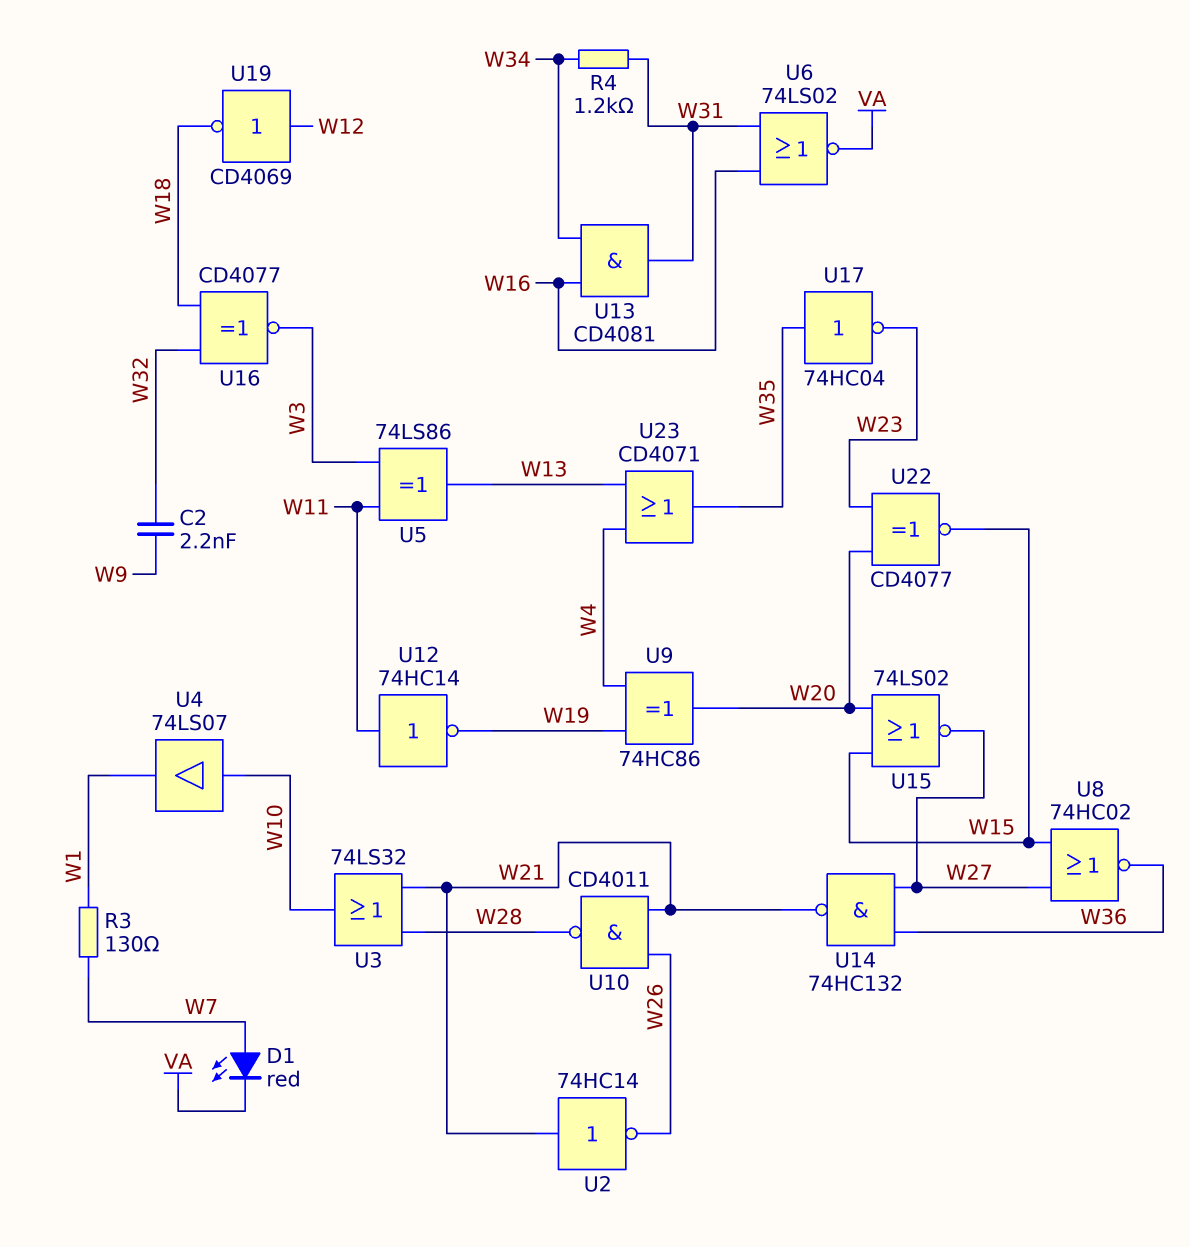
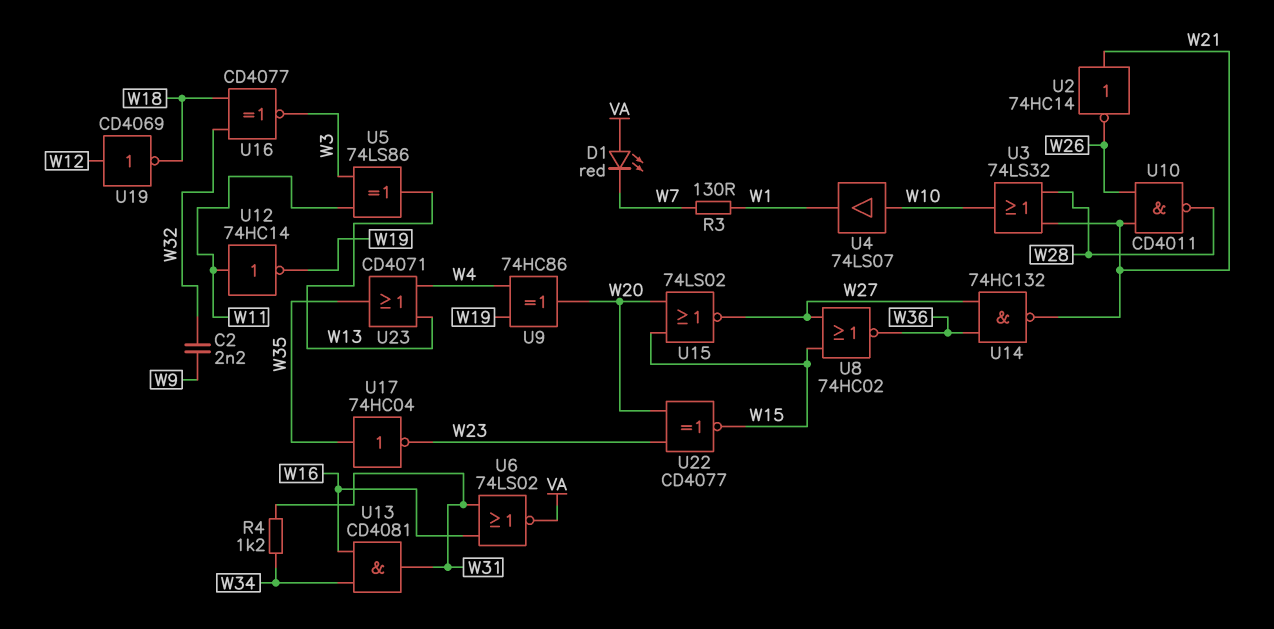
D1: LED red (A W7, K VA) -> LED red (A VA, K W7)

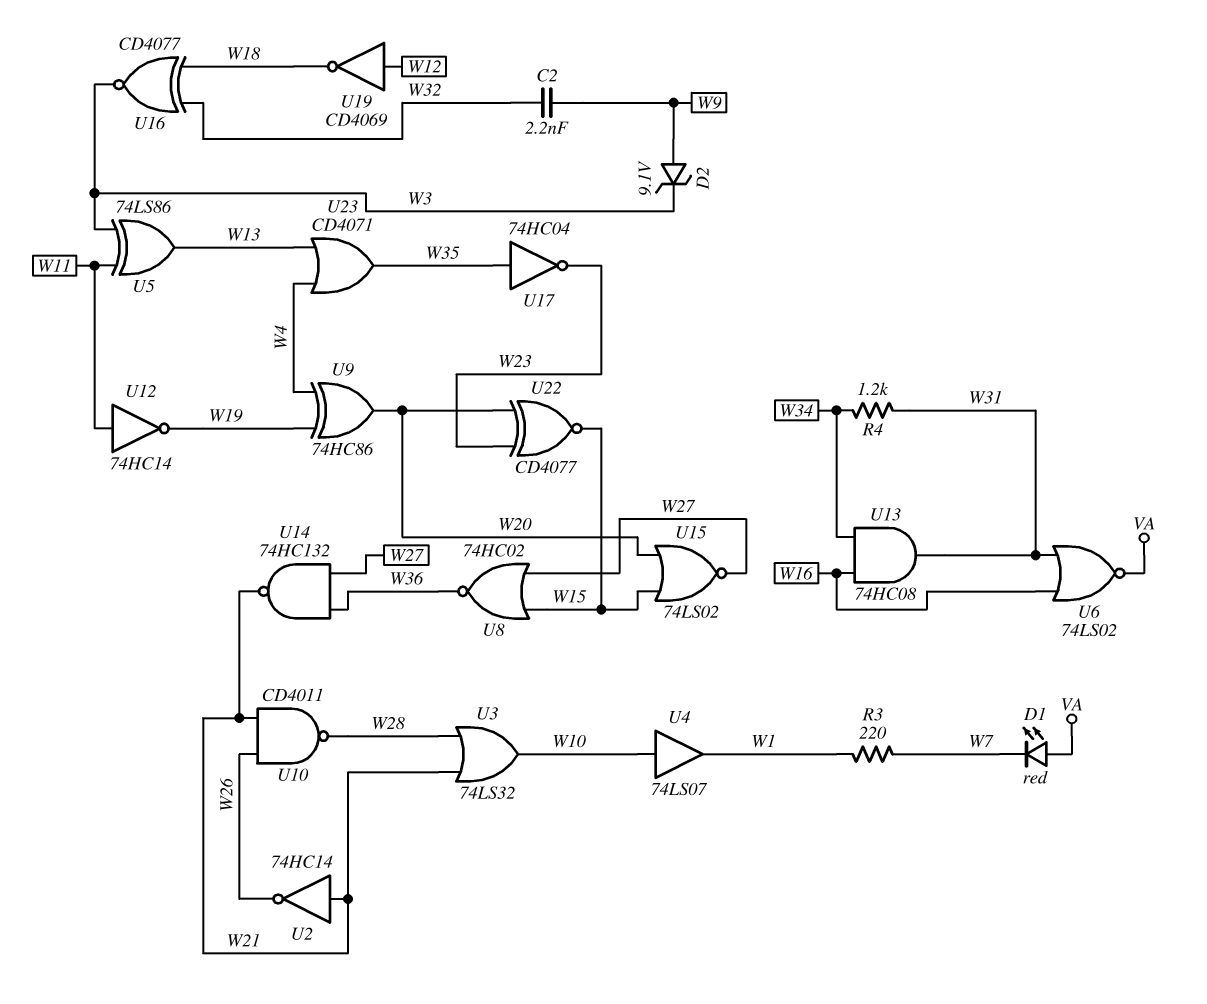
D2: none -> zener 9.1V (A W9, K W3)
R3: 130 (W1, W7) -> 220 (W1, W7)
U13: AND CD4081 (in W16, in W34, out W31) -> AND 74HC08 (in W16, in W34, out W31)

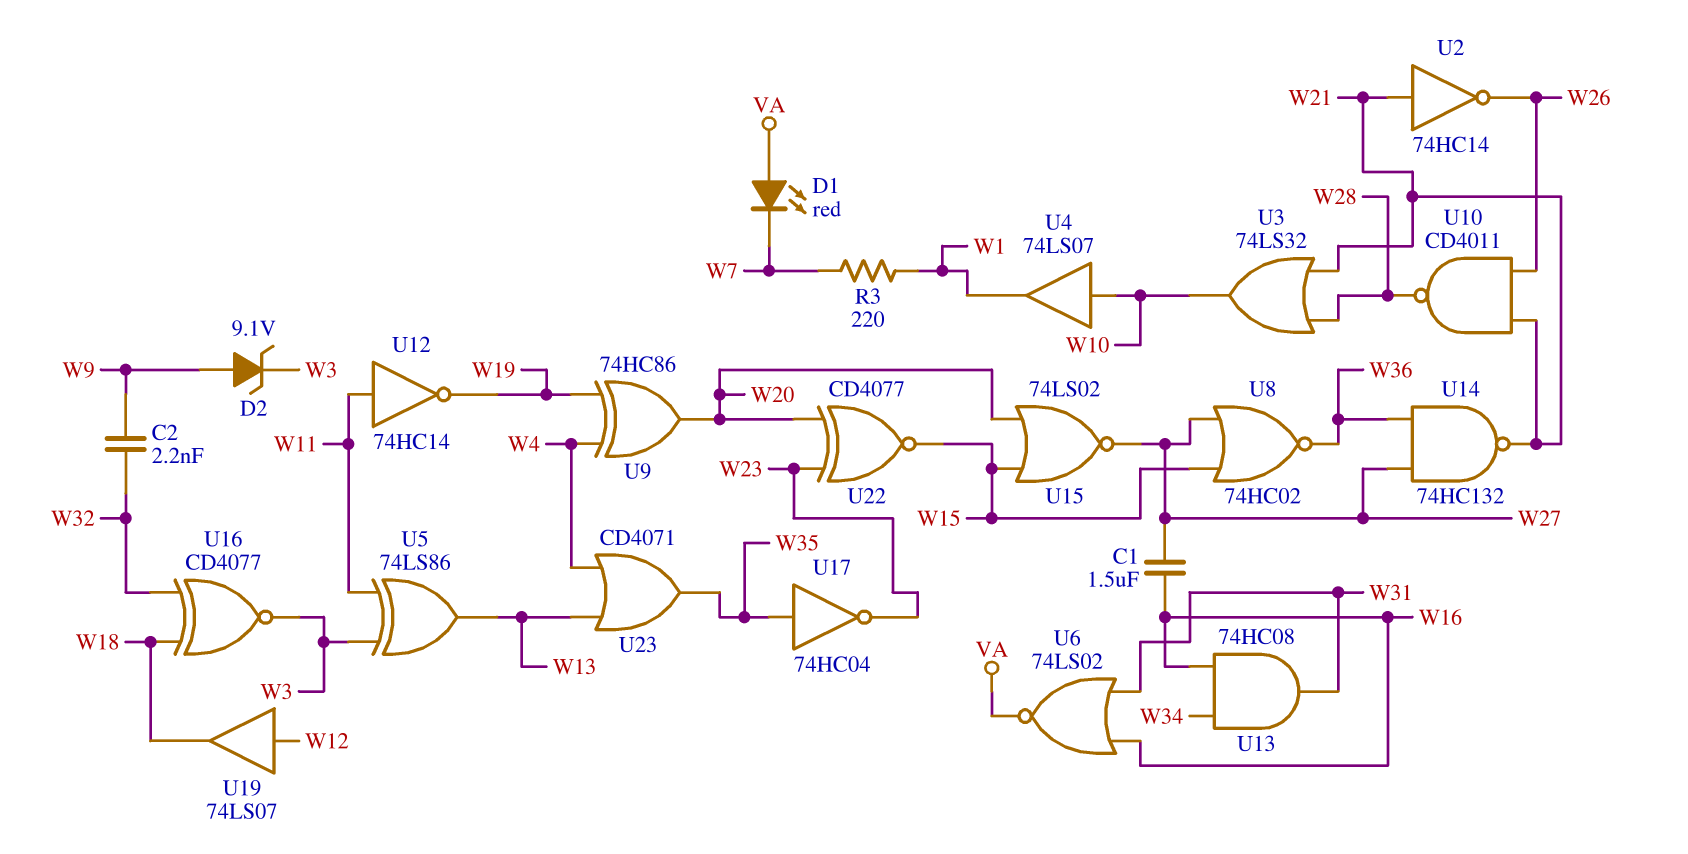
C1: none -> 1.5uF (W16, W27)
R4: 1.2k (W31, W34) -> none
U19: NOT CD4069 (in W12, out W18) -> buffer 74LS07 (in W12, out W18)

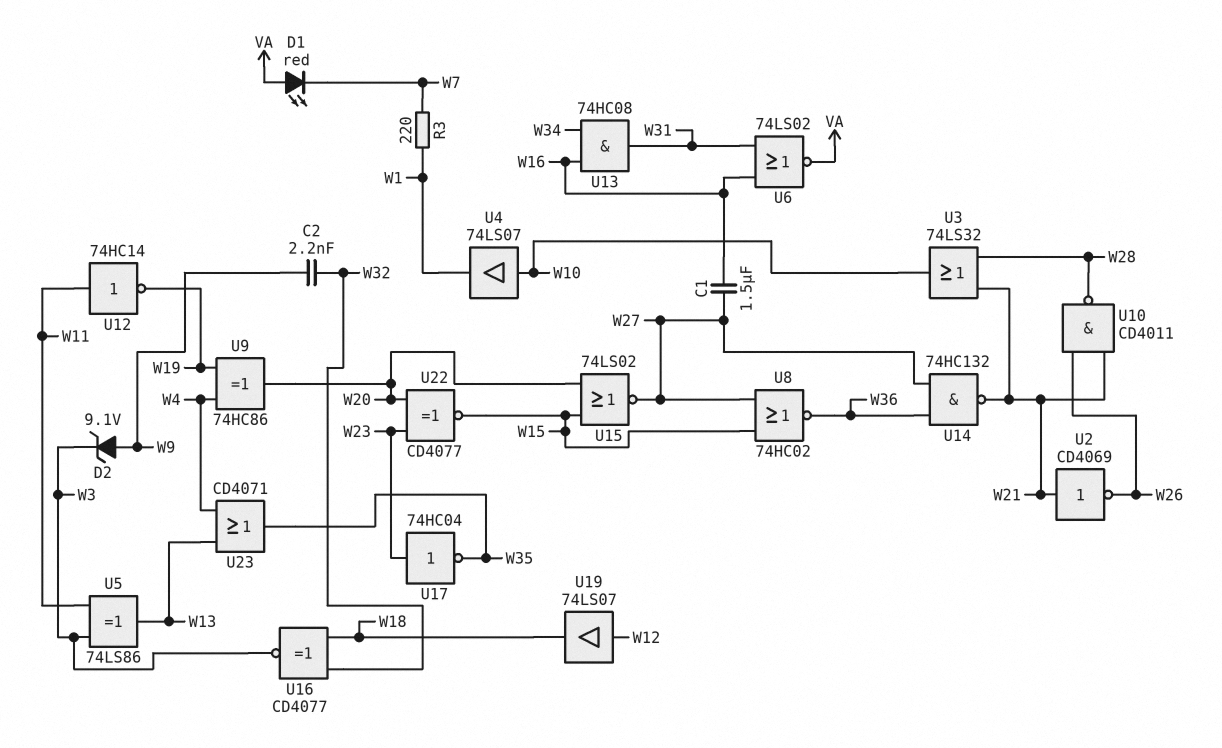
U2: NOT 74HC14 (in W21, out W26) -> NOT CD4069 (in W21, out W26)
U17: NOT 74HC04 (in W35, out W23) -> NOT 74HC04 (in W23, out W35)

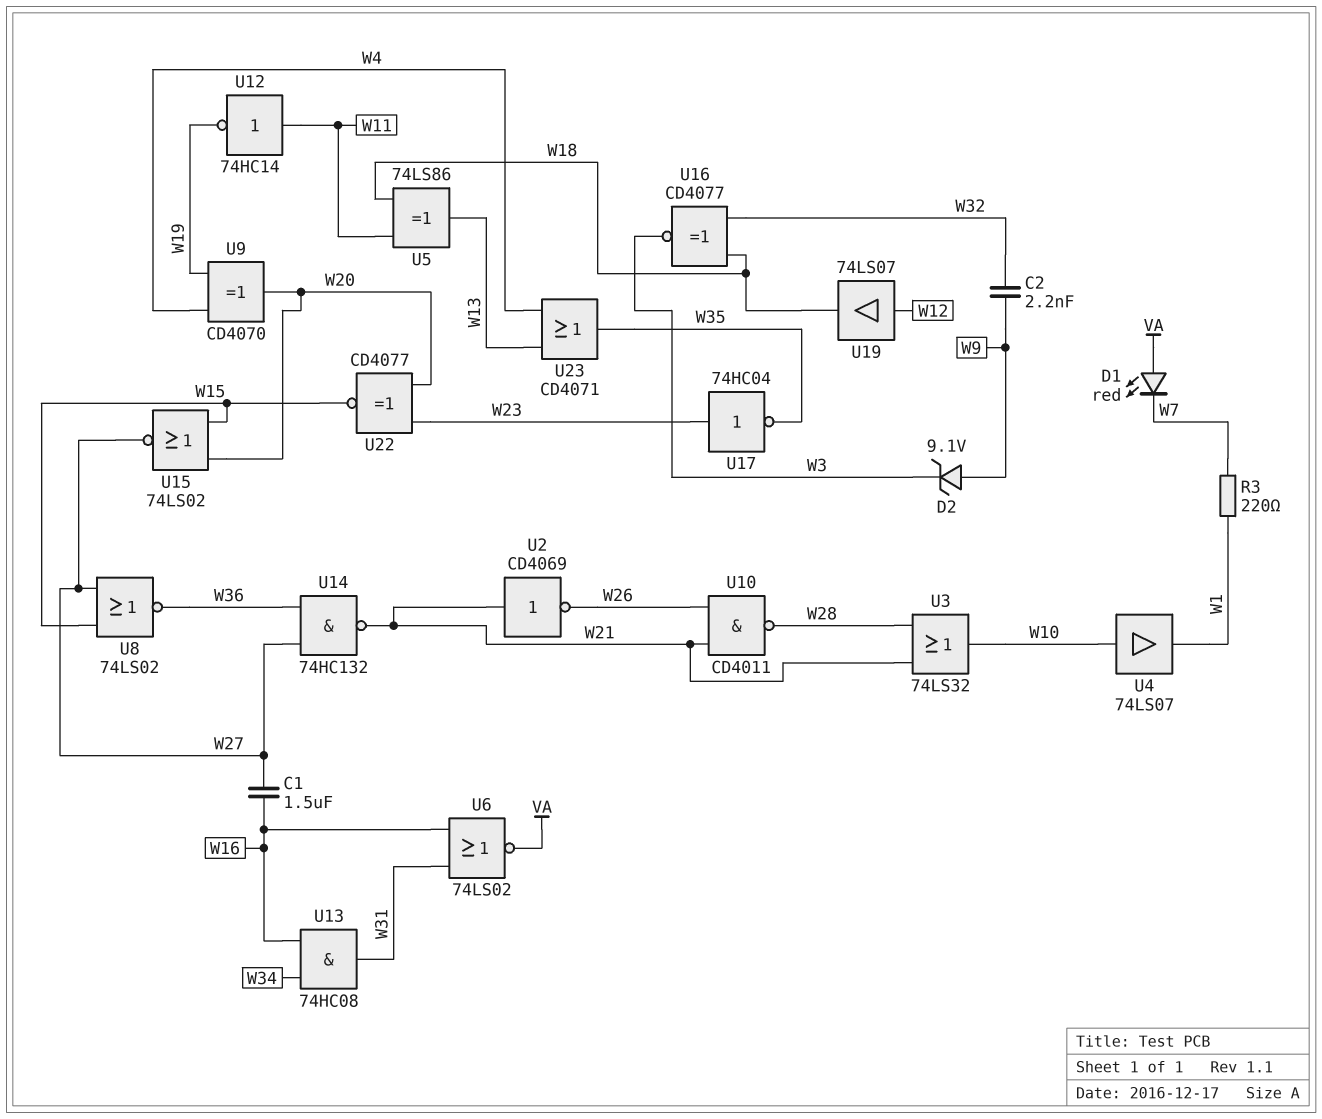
U5: XOR 74LS86 (in W3, in W11, out W13) -> XOR 74LS86 (in W11, in W18, out W13)
U8: NOR 74HC02 (in W15, in W27, out W36) -> NOR 74LS02 (in W15, in W27, out W36)
U9: XOR 74HC86 (in W4, in W19, out W20) -> XOR CD4070 (in W4, in W19, out W20)

